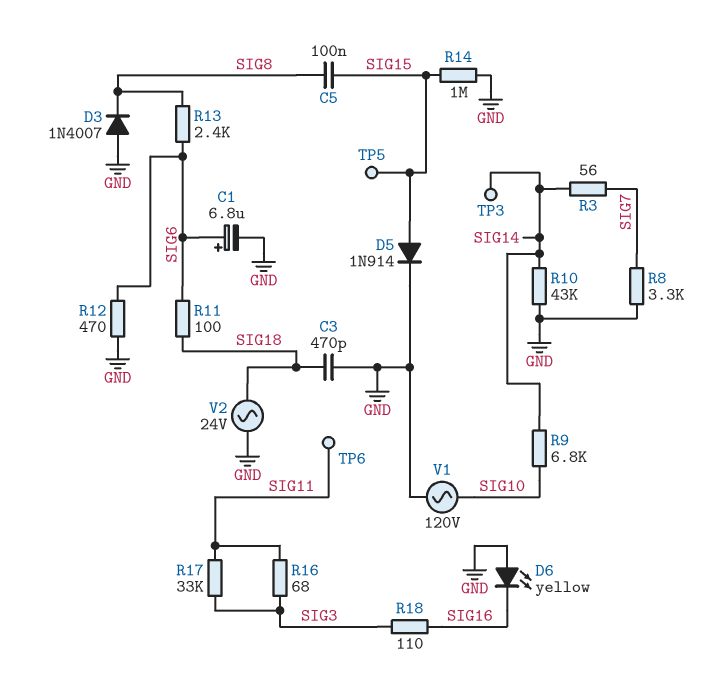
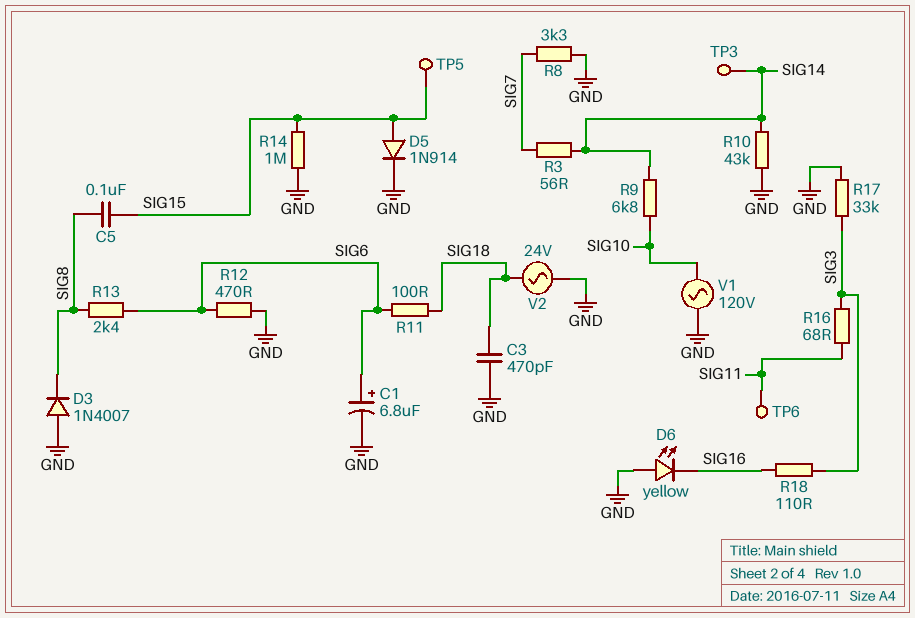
R17: 33k (SIG3, SIG11) -> 33k (GND, SIG3)

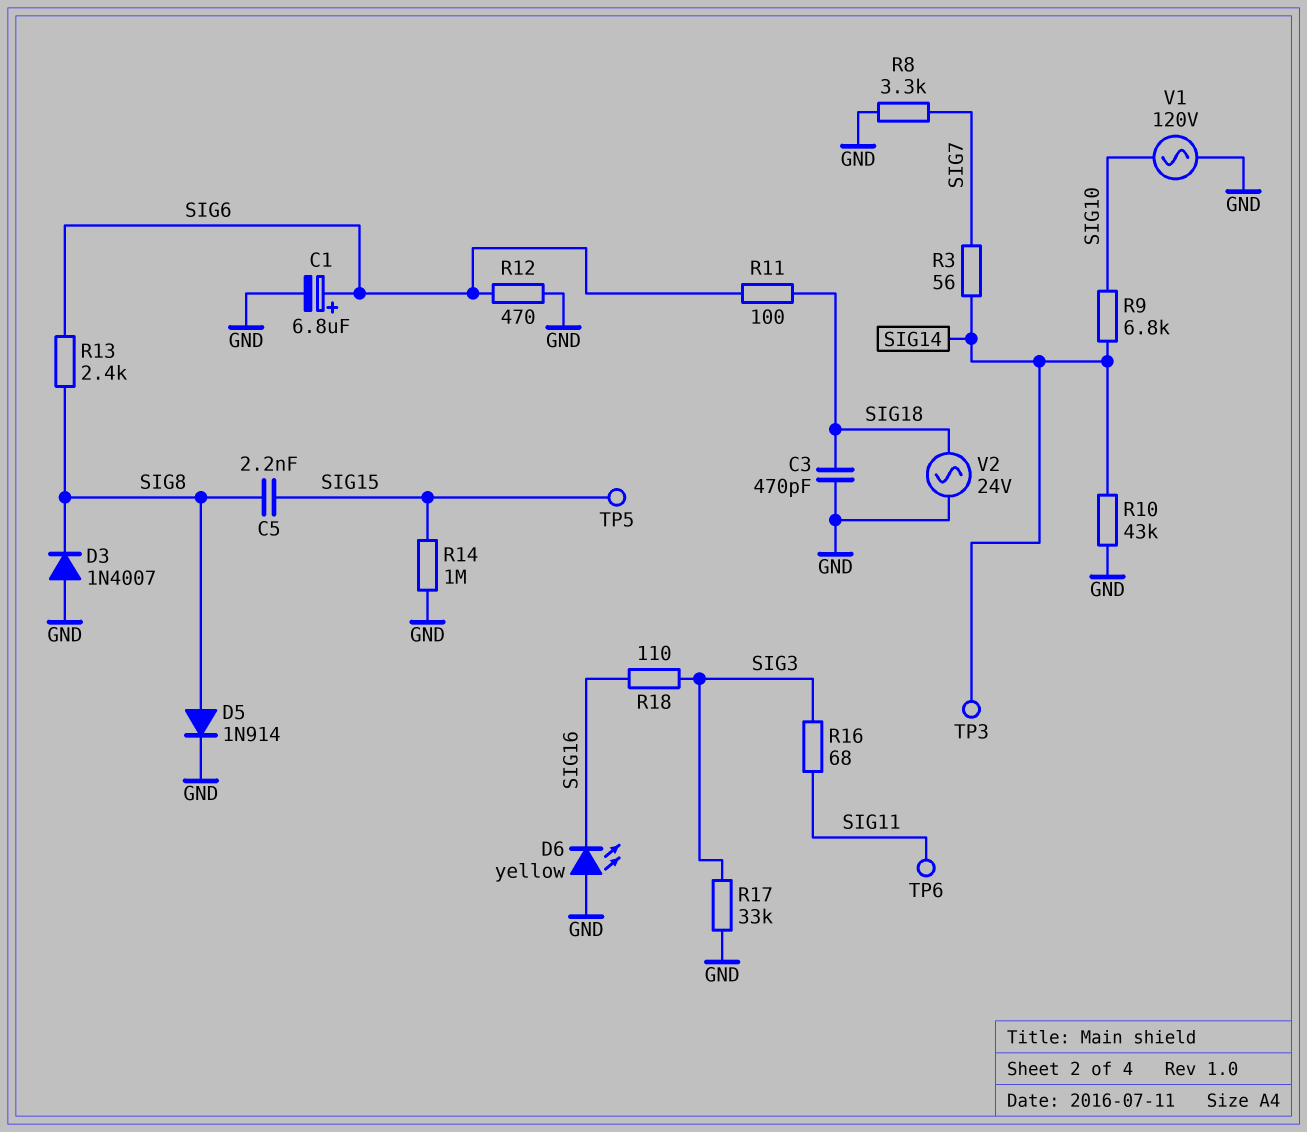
C5: 100nF (SIG8, SIG15) -> 2.2nF (SIG8, SIG15)
D5: diode 1N914 (A SIG15, K GND) -> diode 1N914 (A SIG8, K GND)

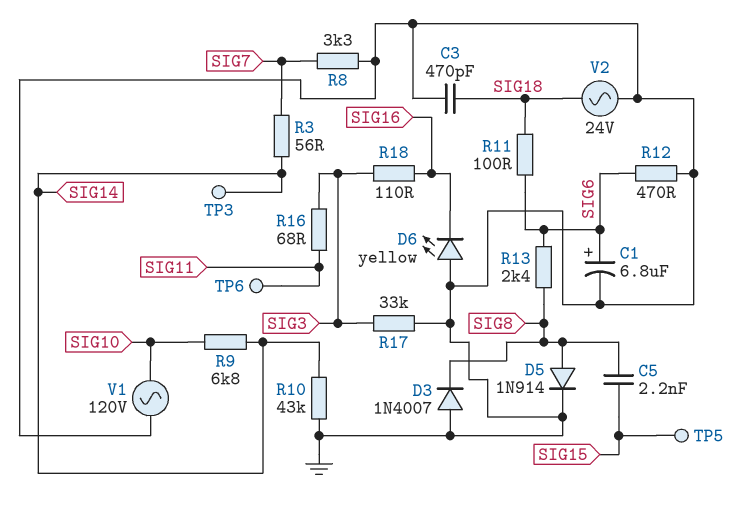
R14: 1M (GND, SIG15) -> none

